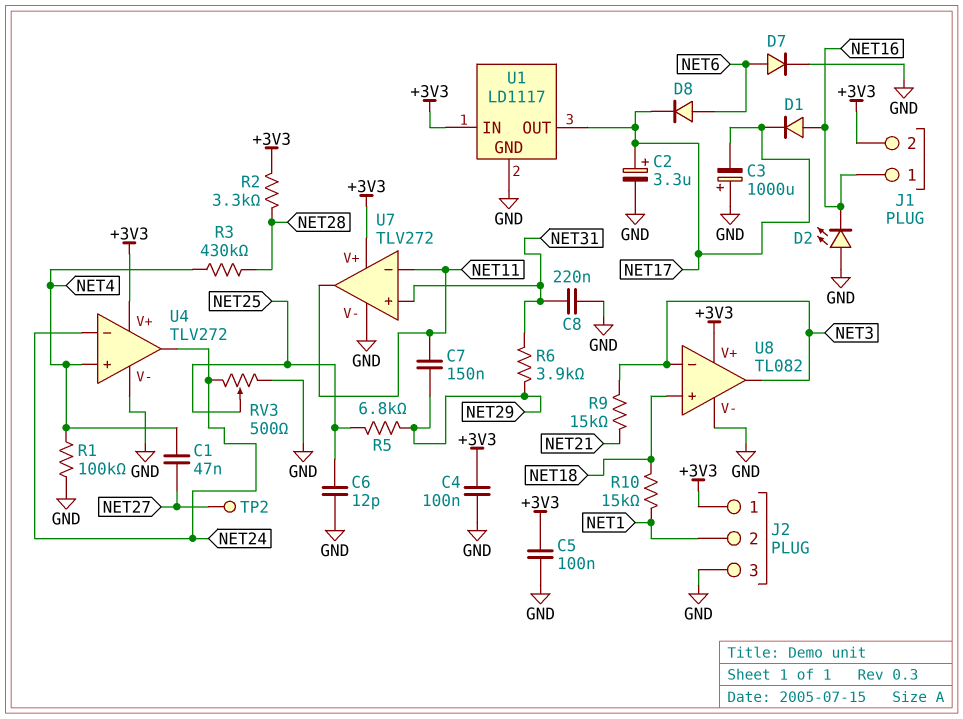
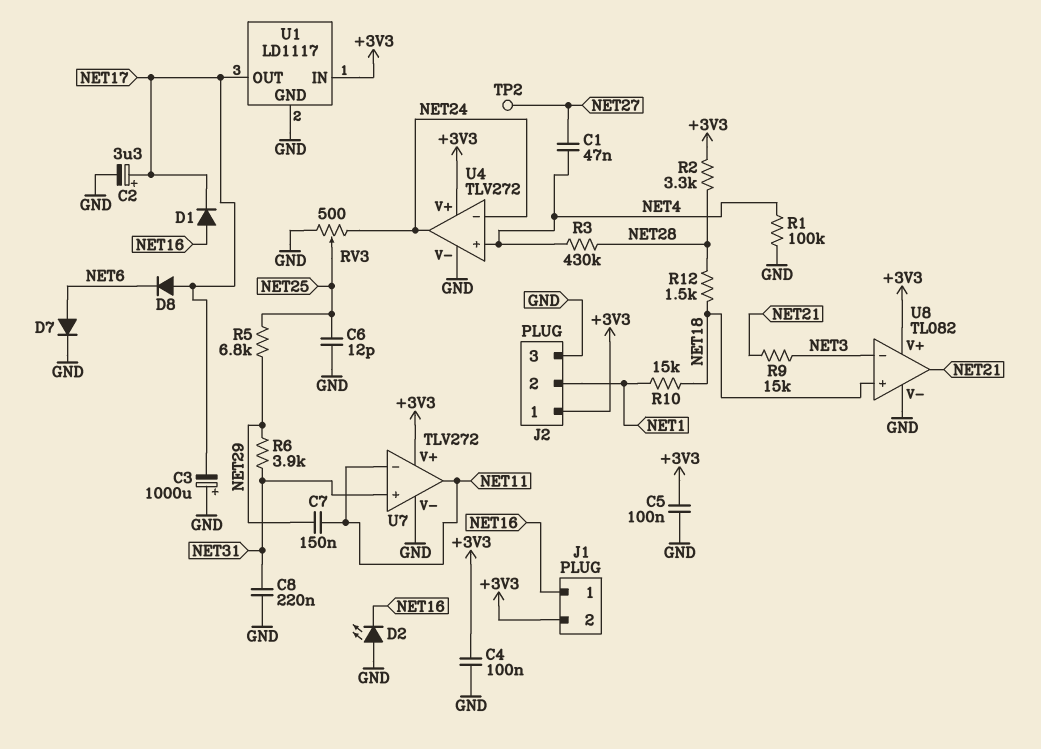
D8: diode (A NET6, K NET17) -> diode (A NET17, K NET6)
R12: none -> 1.5k (NET18, NET28)
U8 pin out: NET3 -> NET21

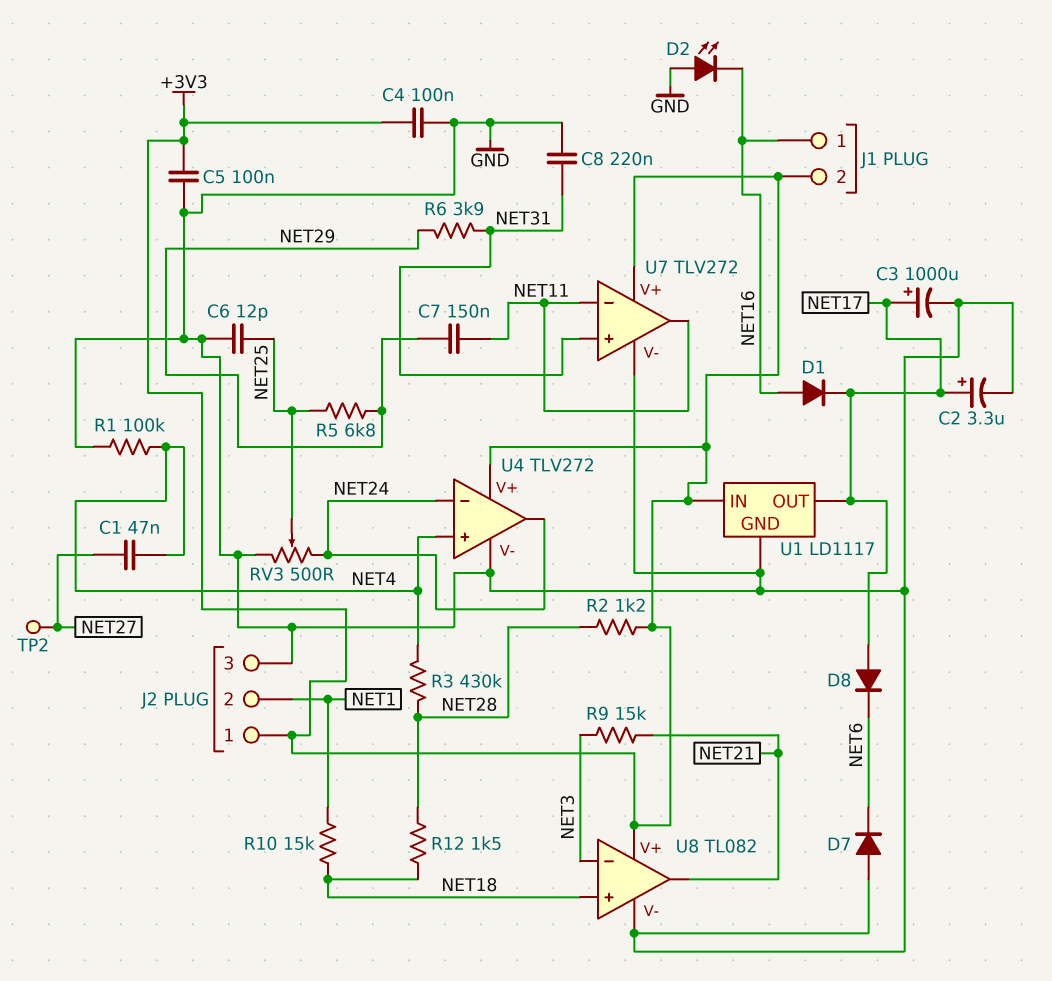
C3: 1000uF (plus GND, minus NET17) -> 1000uF (plus NET17, minus GND)
D7: diode (A NET6, K GND) -> diode (A GND, K NET6)
R2: 3.3k (+3V3, NET28) -> 1.2k (+3V3, NET28)

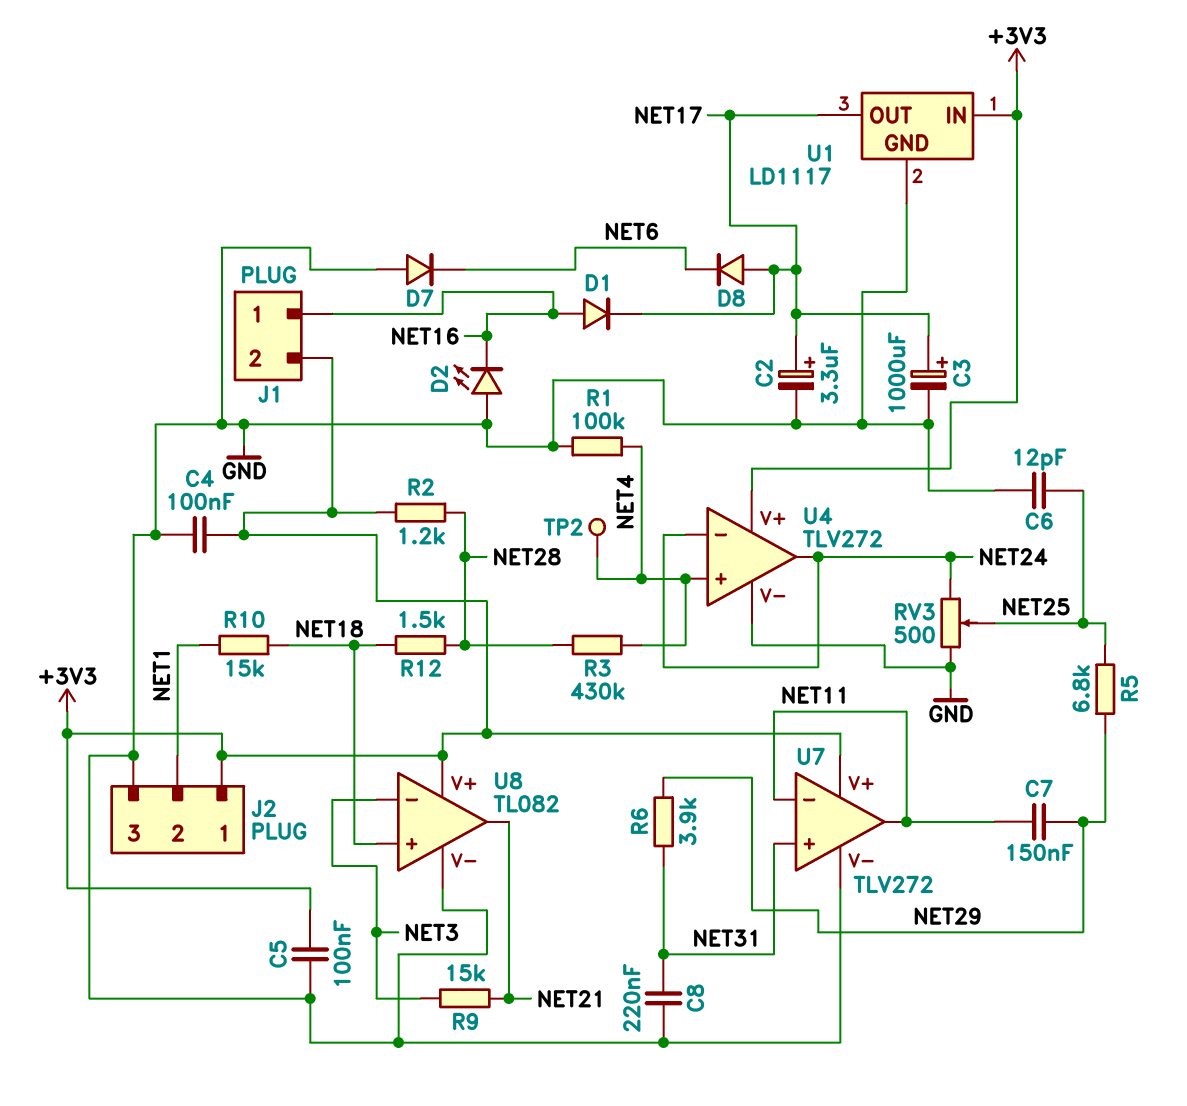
C1: 47nF (NET4, NET27) -> none
TP2: test point (NET27) -> test point (NET4)

